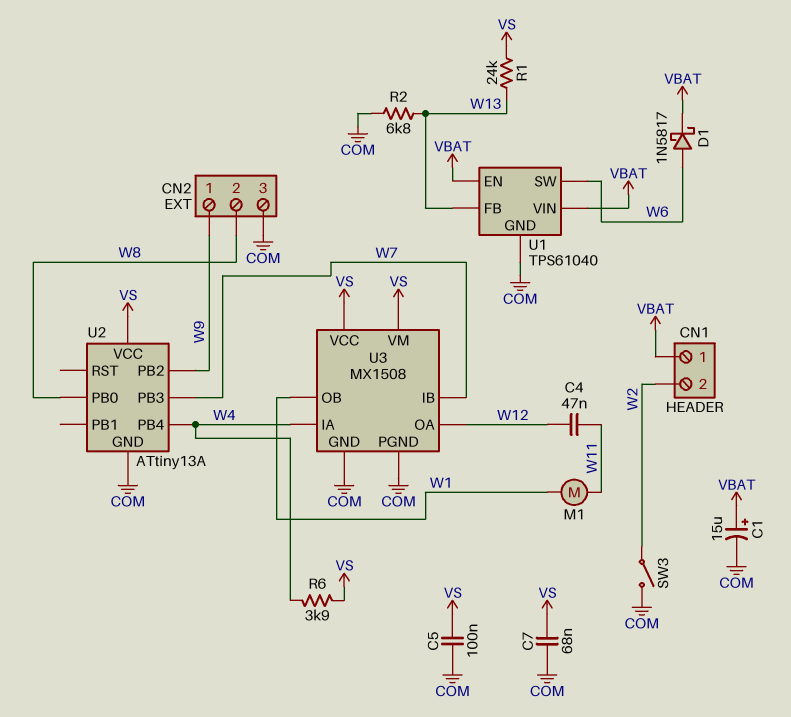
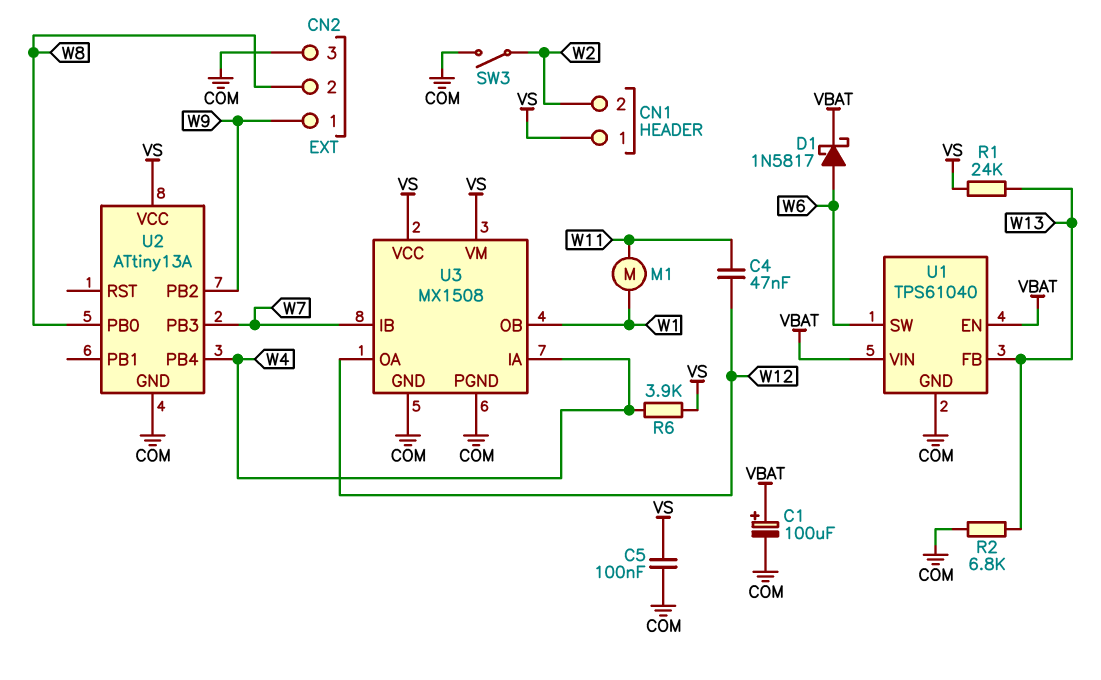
C1: 15uF (plus VBAT, minus COM) -> 100uF (plus VBAT, minus COM)
C7: 68nF (COM, VS) -> none
CN1 pin 1: VBAT -> VS

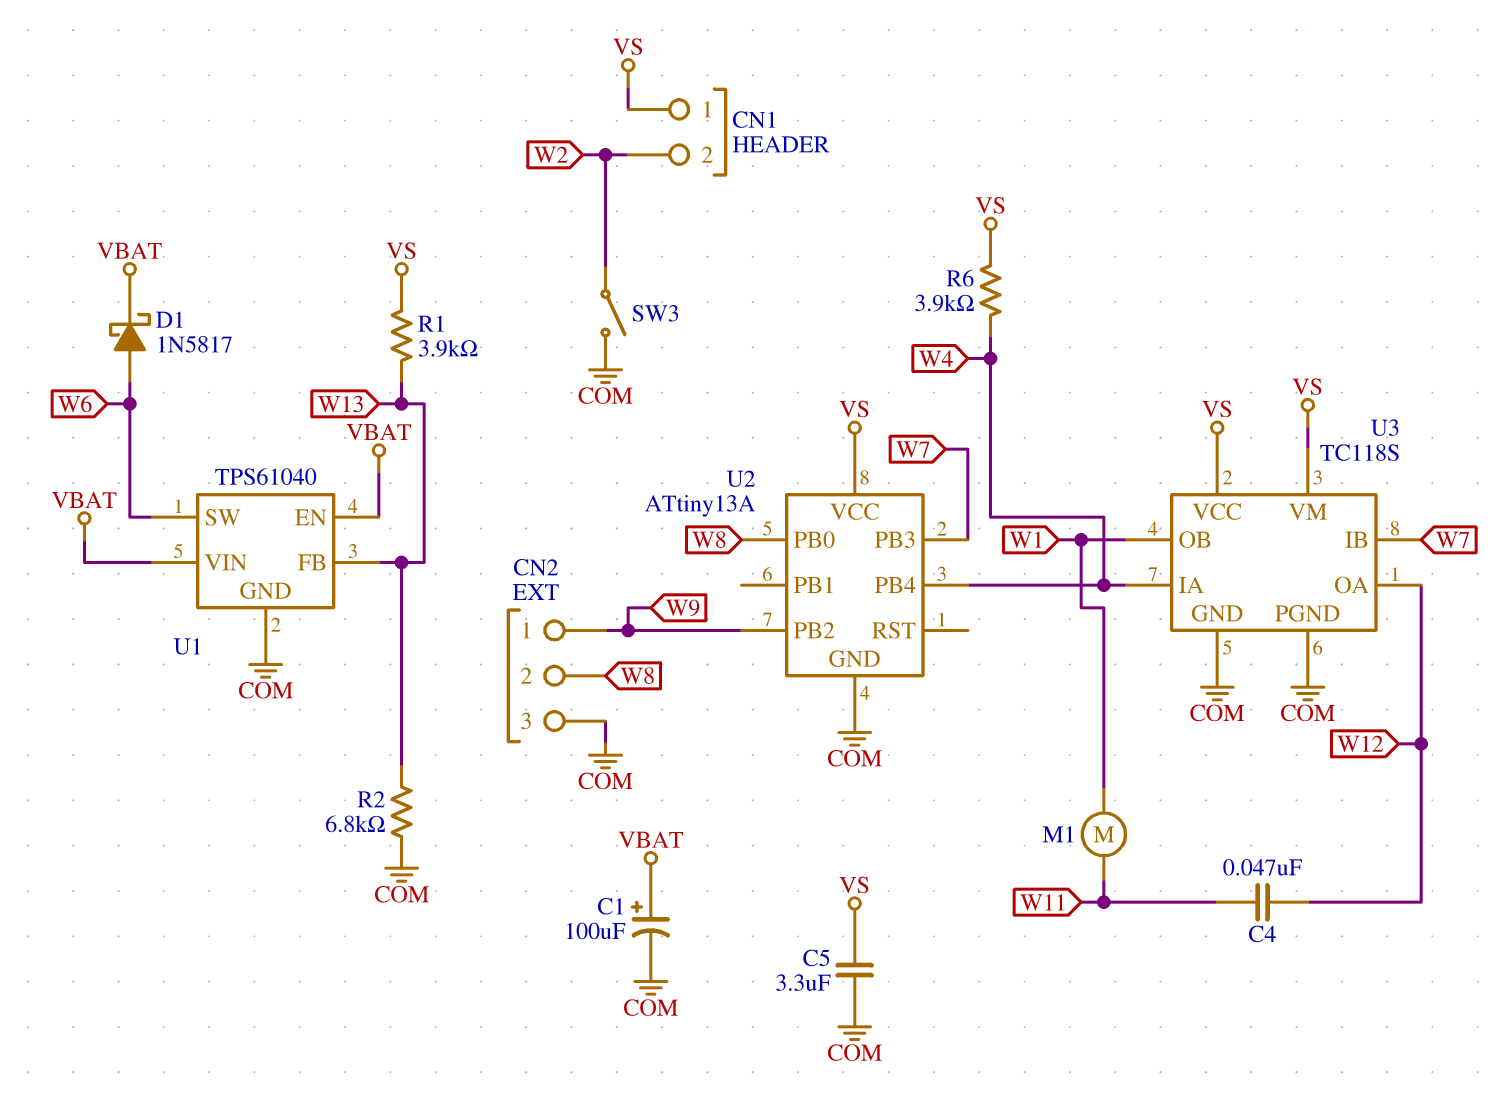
C5: 100nF (COM, VS) -> 3.3uF (COM, VS)
R1: 24k (VS, W13) -> 3.9k (VS, W13)
U3: MX1508 -> TC118S

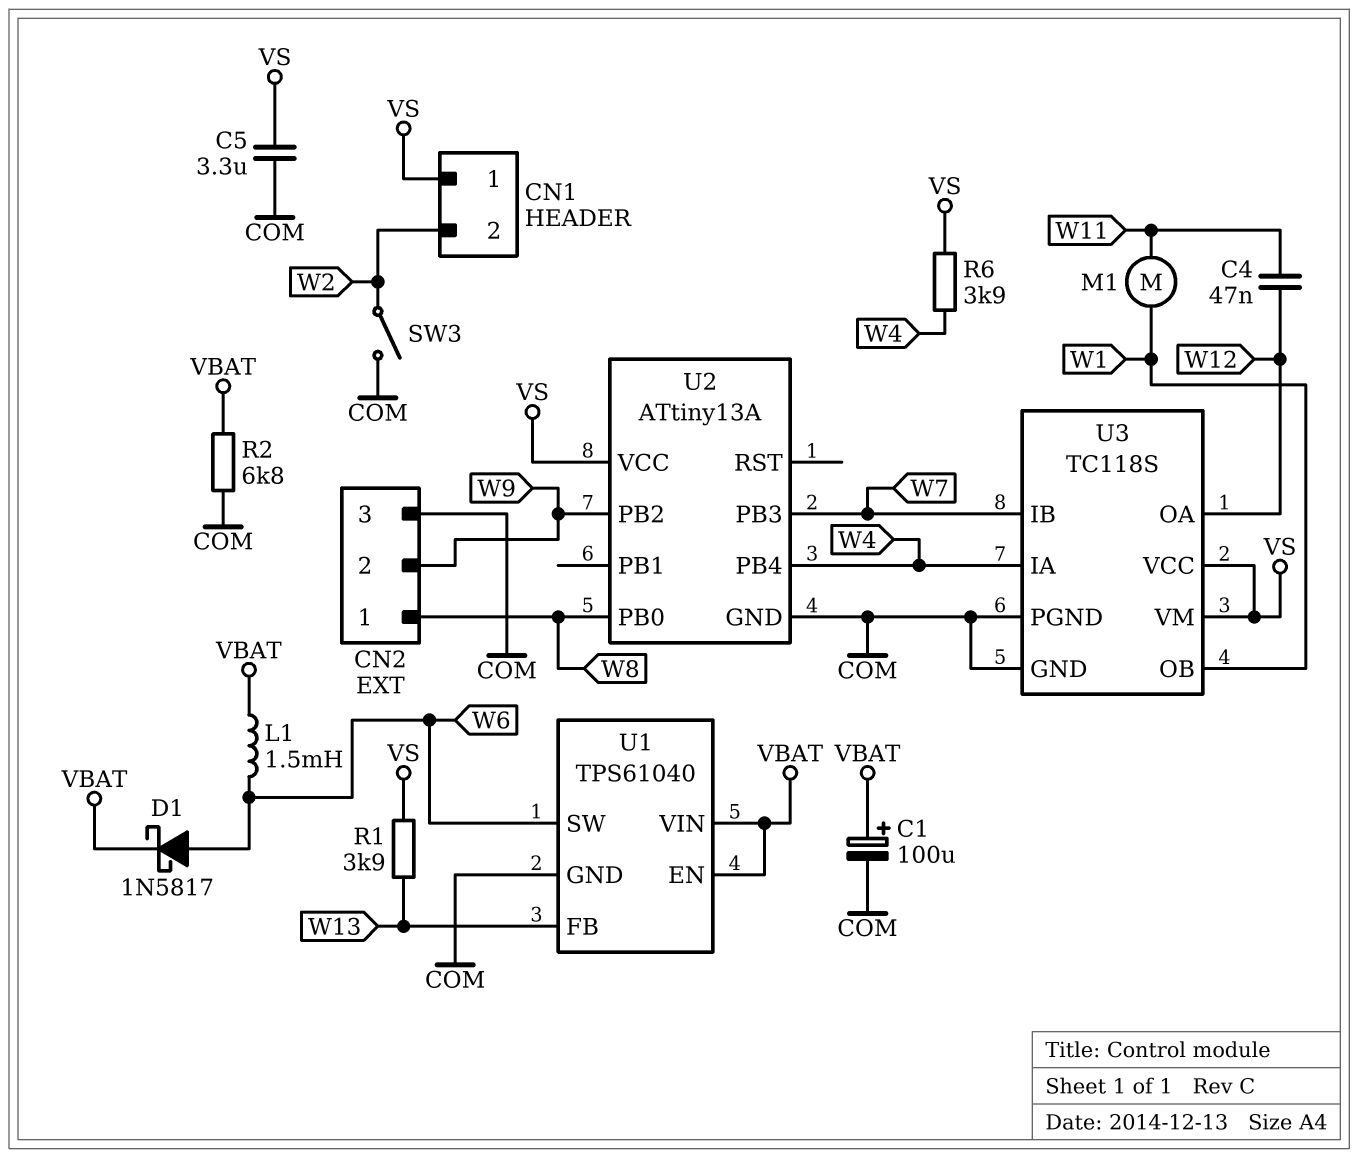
CN2 pin 1: W9 -> W8
CN2 pin 2: W8 -> W9
L1: none -> 1.5mH (VBAT, W6)
R2: 6.8k (COM, W13) -> 6.8k (COM, VBAT)

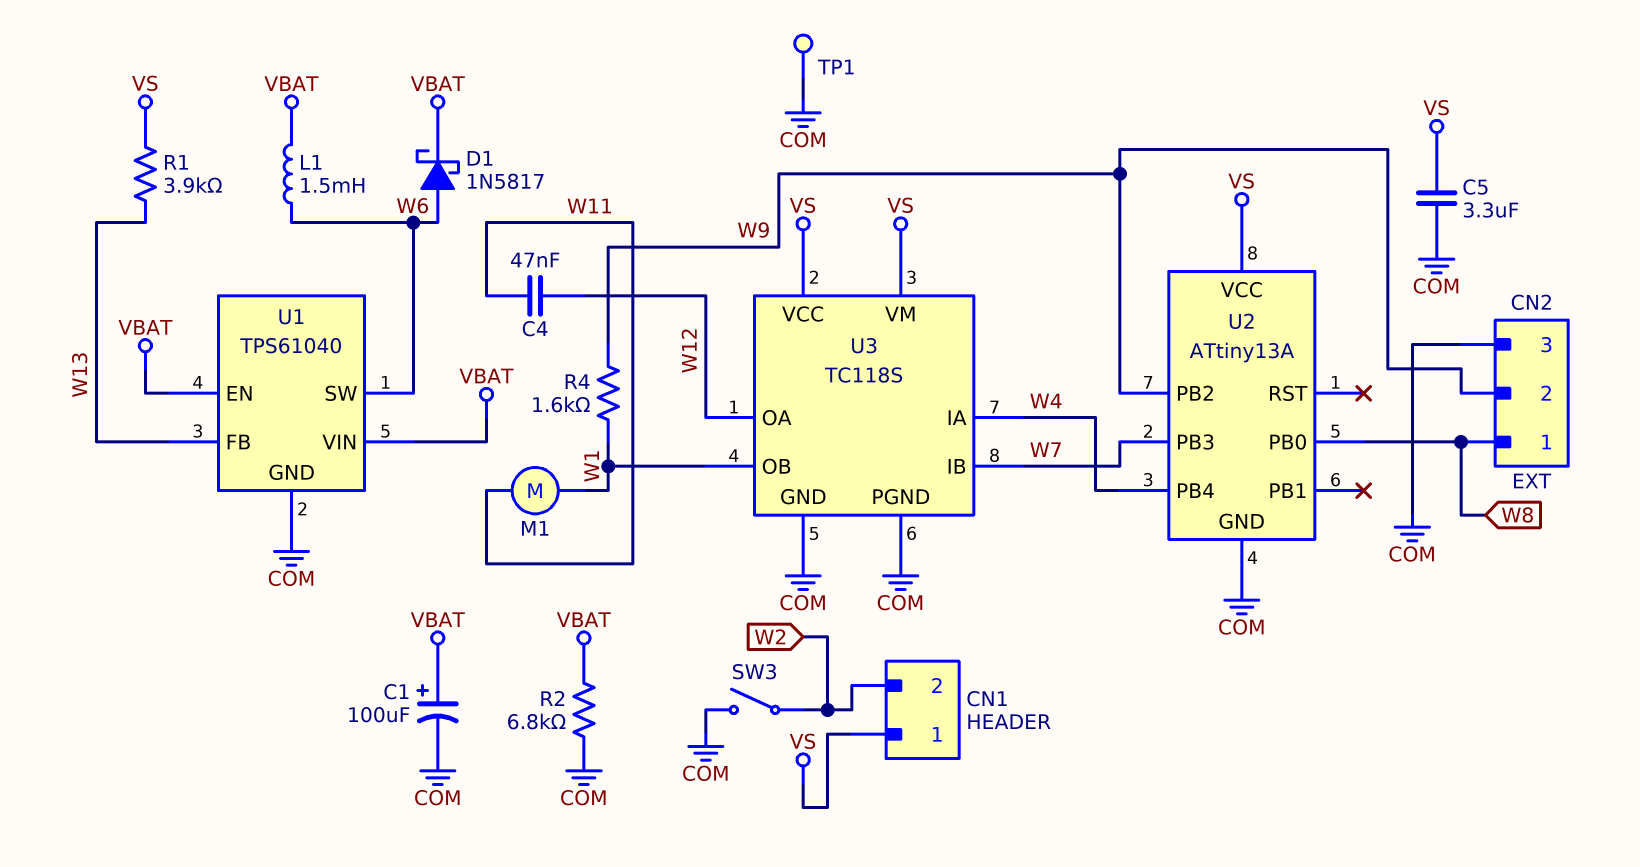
R4: none -> 1.6k (W1, W9)
R6: 3.9k (VS, W4) -> none
TP1: none -> test point (COM)

